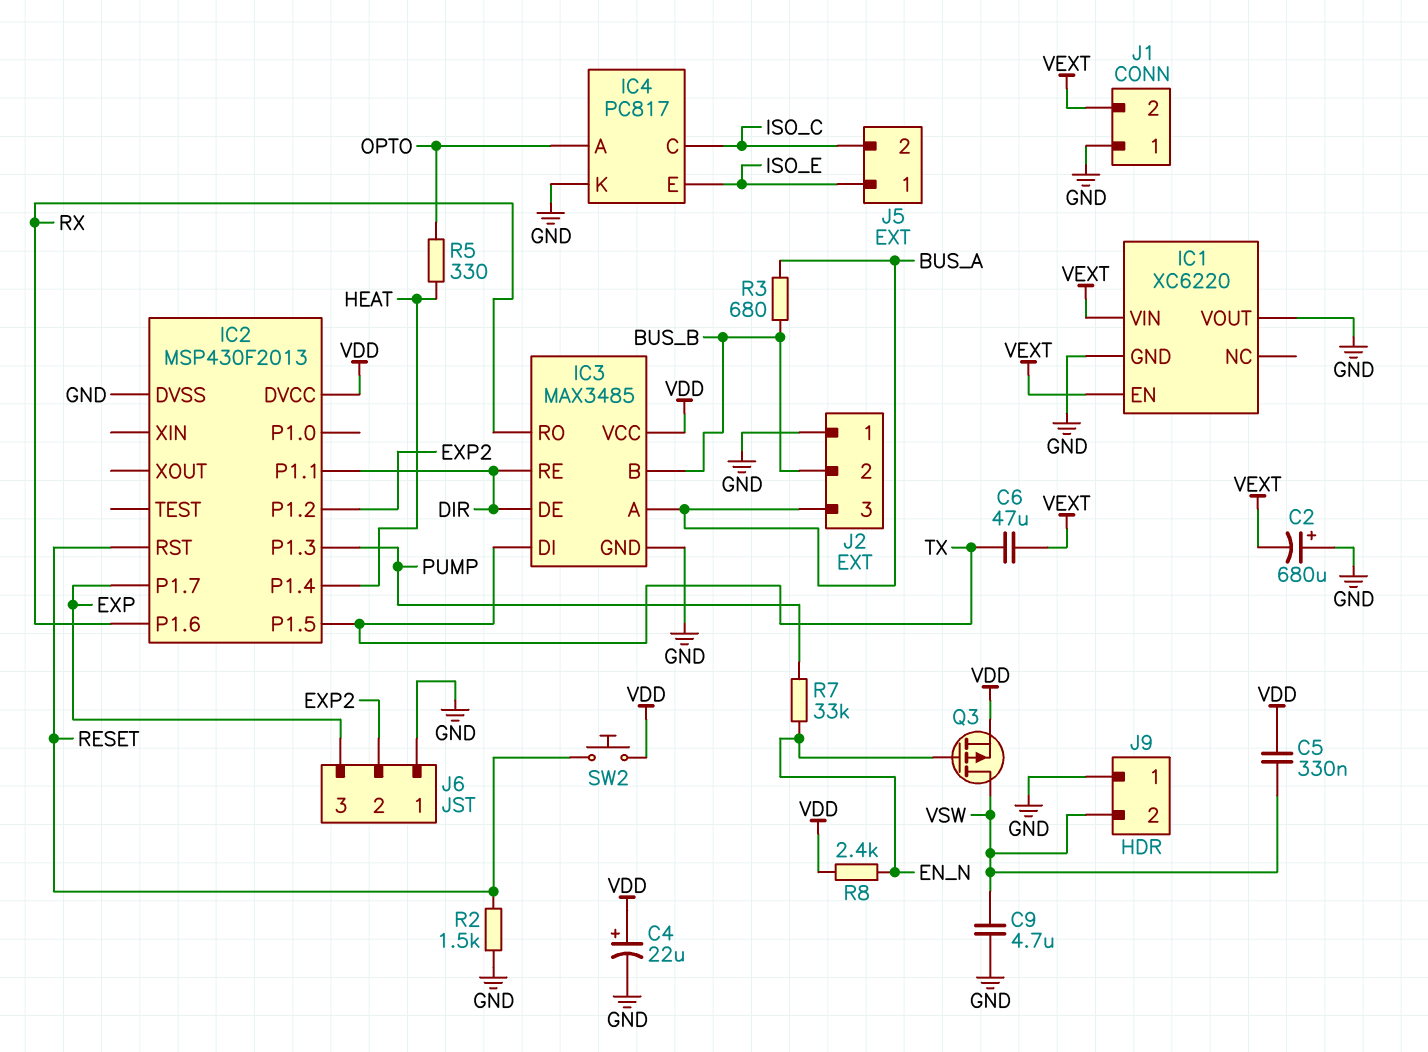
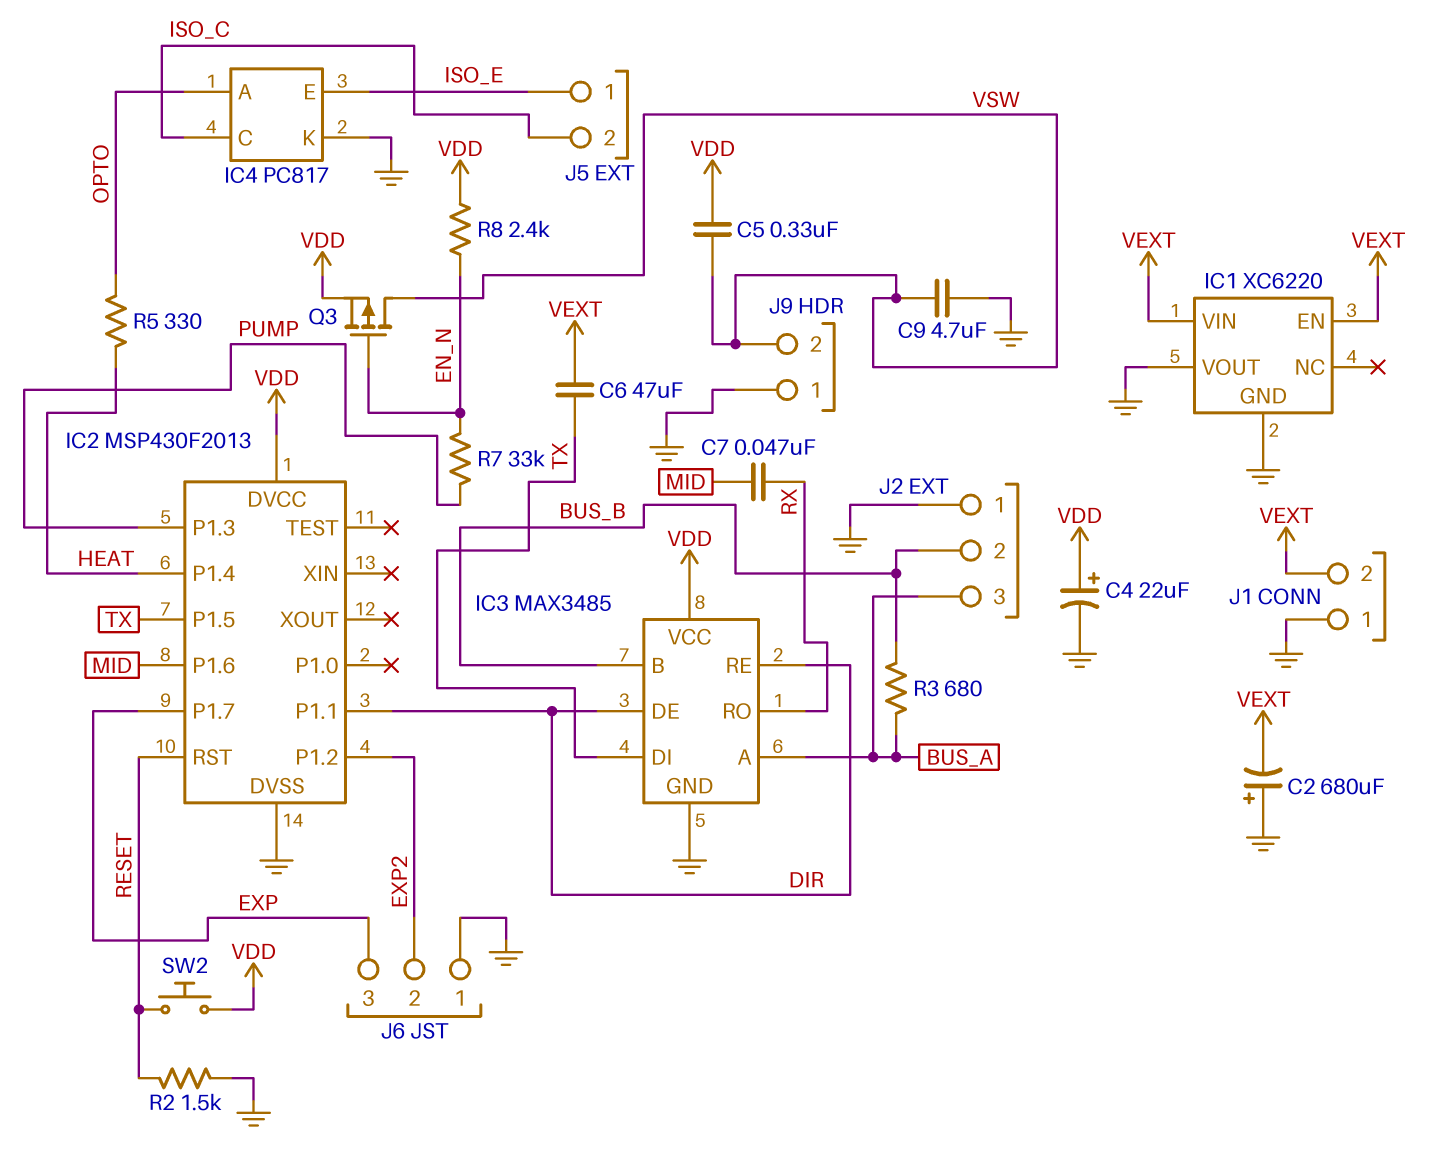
C7: none -> 47nF (MID, RX)
IC2 pin P1.6: RX -> MID

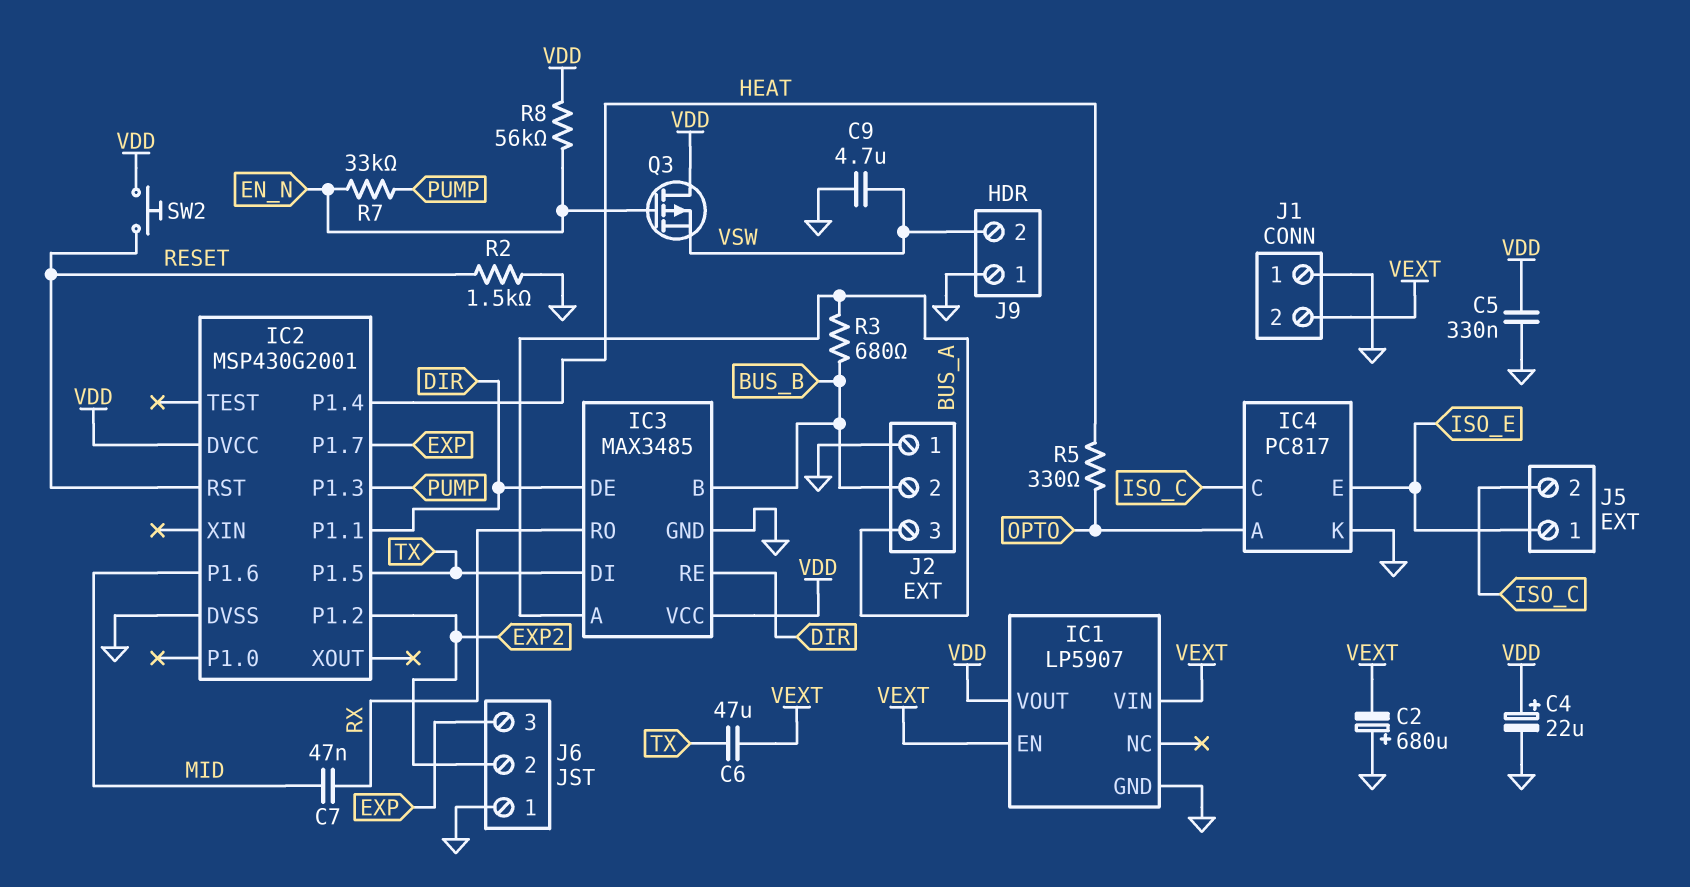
C5: 330nF (VDD, VSW) -> 330nF (GND, VDD)
IC1: XC6220 -> LP5907
IC1 pin VOUT: GND -> VDD
IC2: MSP430F2013 -> MSP430G2001
Q3: PMOS (G EN_N, D VSW, S VDD) -> PMOS (G EN_N, D VDD, S VSW)
R8: 2.4k (EN_N, VDD) -> 56k (EN_N, VDD)

